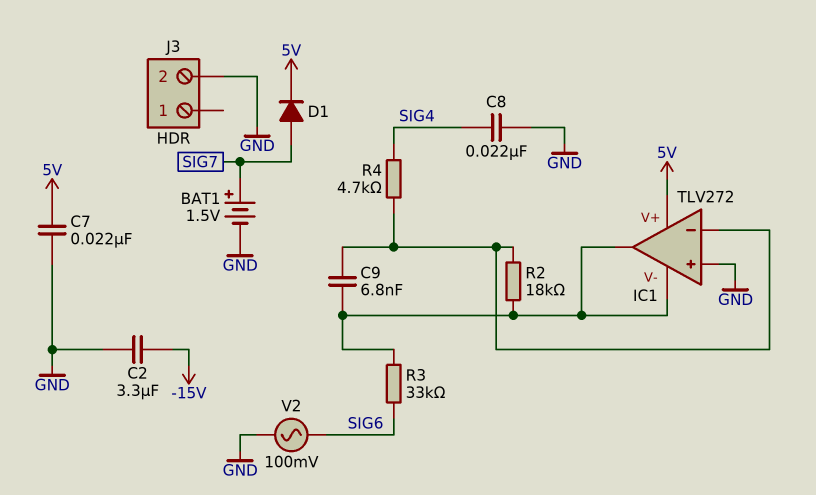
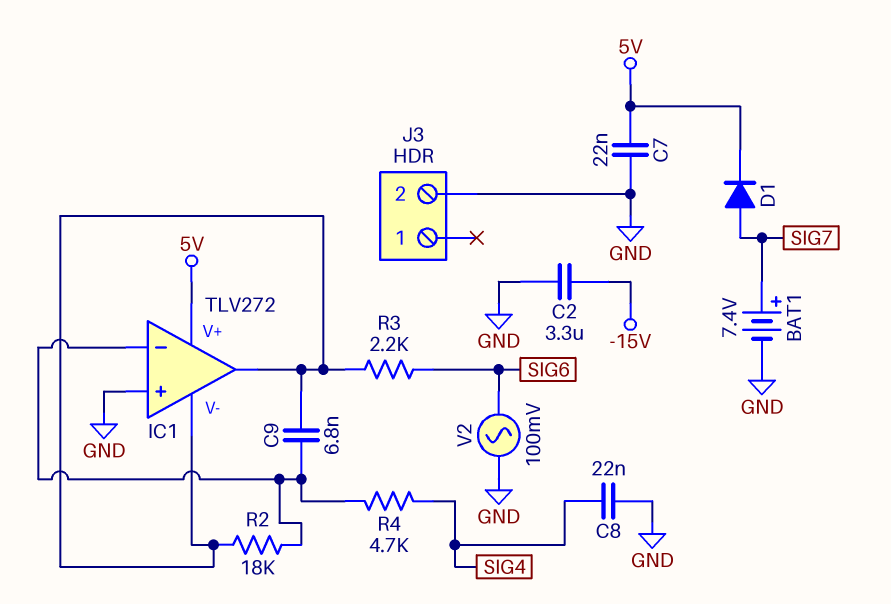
BAT1: 1.5V (plus SIG7, minus GND) -> 7.4V (plus SIG7, minus GND)
R3: 33k (IC1/V-, SIG6) -> 2.2k (IC1/V-, SIG6)

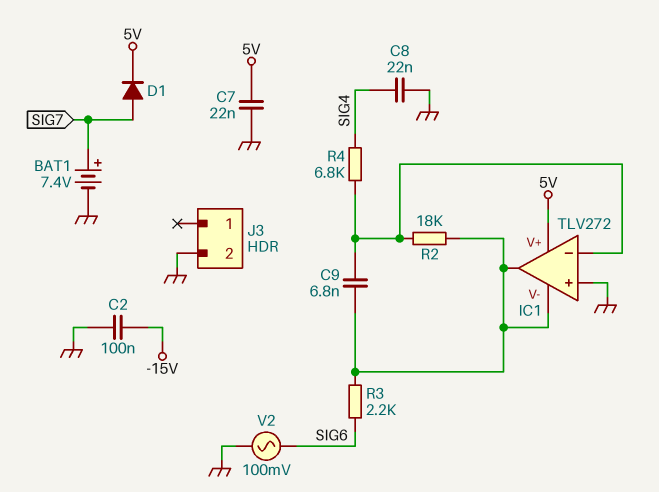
C2: 3.3uF (-15V, GND) -> 100nF (-15V, GND)
R4: 4.7k (IC1/in-, SIG4) -> 6.8k (IC1/in-, SIG4)

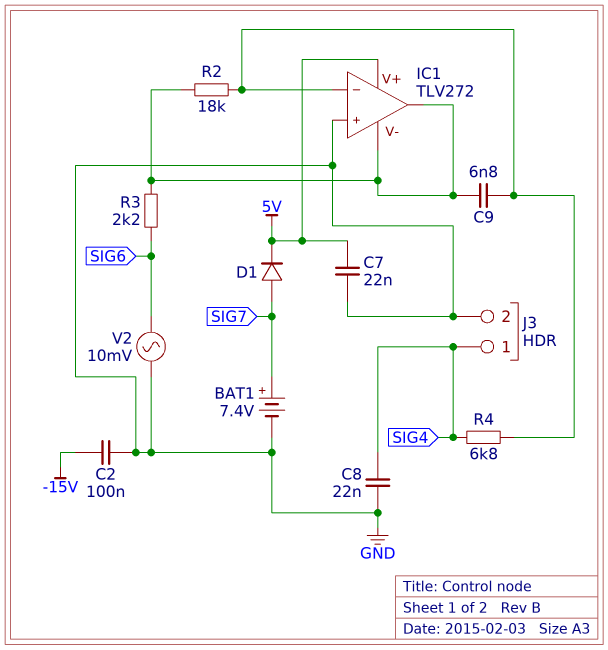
J3 pin 1: none -> SIG4
V2: AC 100mV (GND, SIG6) -> AC 10mV (GND, SIG6)

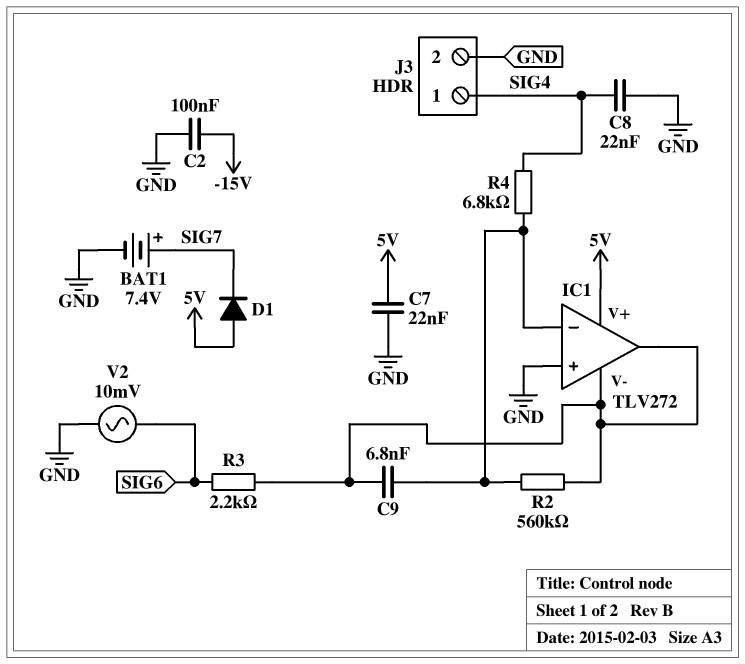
D1: diode (A SIG7, K 5V) -> diode (A 5V, K SIG7)
R2: 18k (IC1/V-, IC1/in-) -> 560k (IC1/V-, IC1/in-)

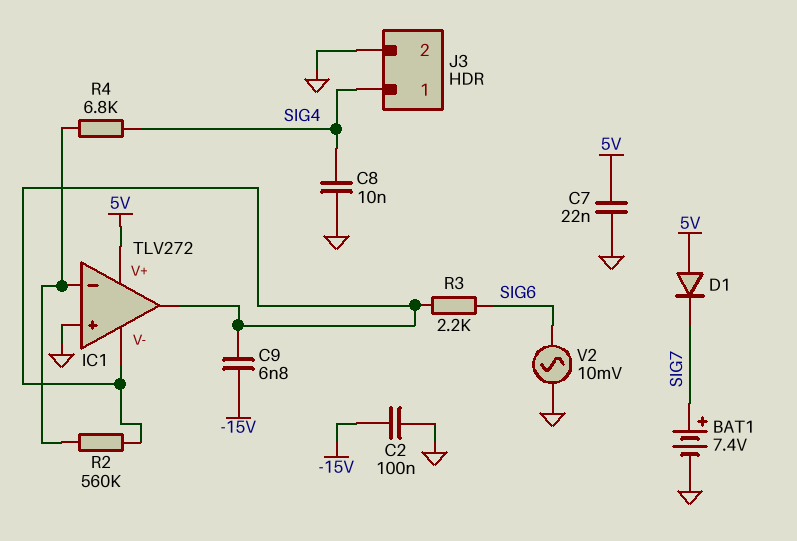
C8: 22nF (GND, SIG4) -> 10nF (GND, SIG4)
C9: 6.8nF (IC1/V-, IC1/in-) -> 6.8nF (-15V, IC1/V-)

